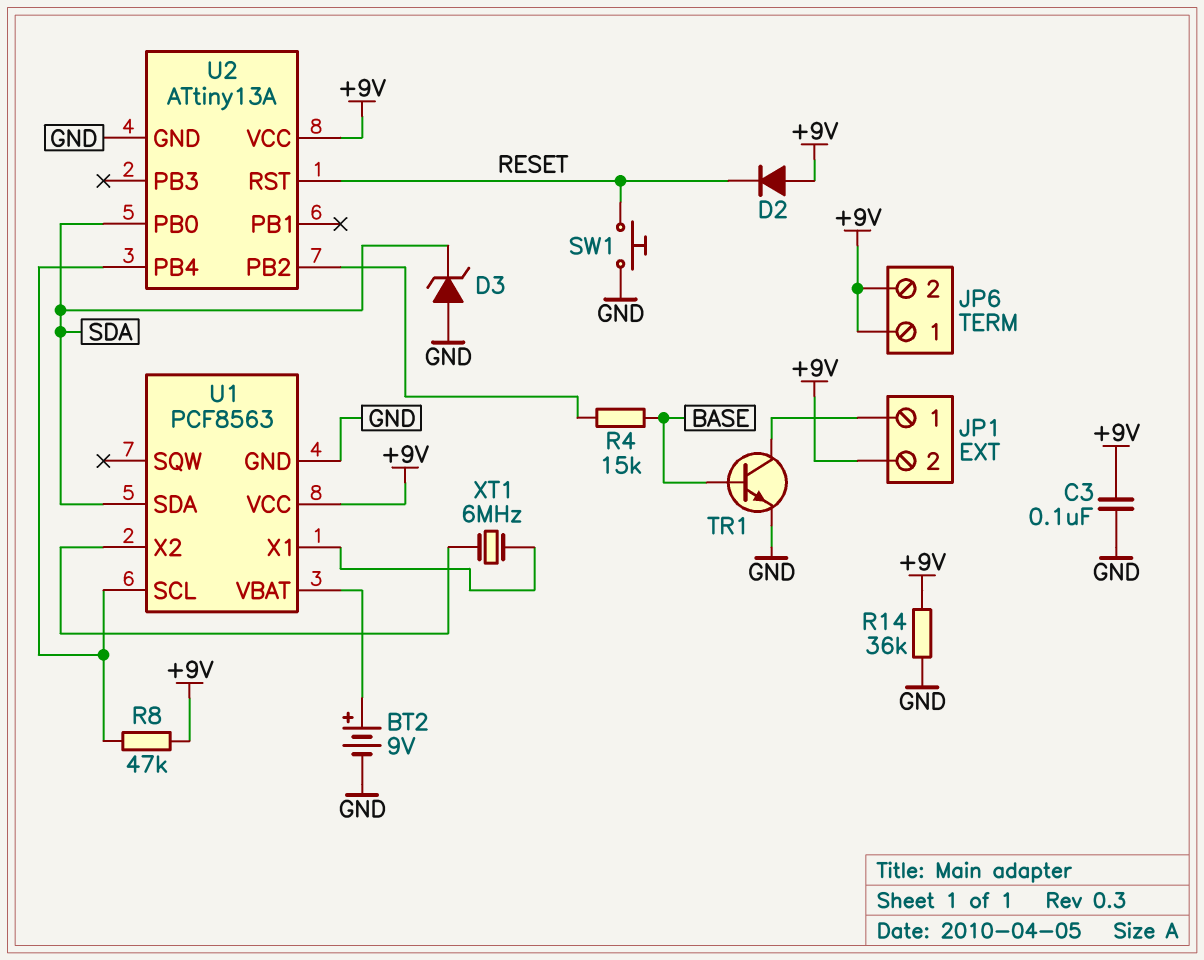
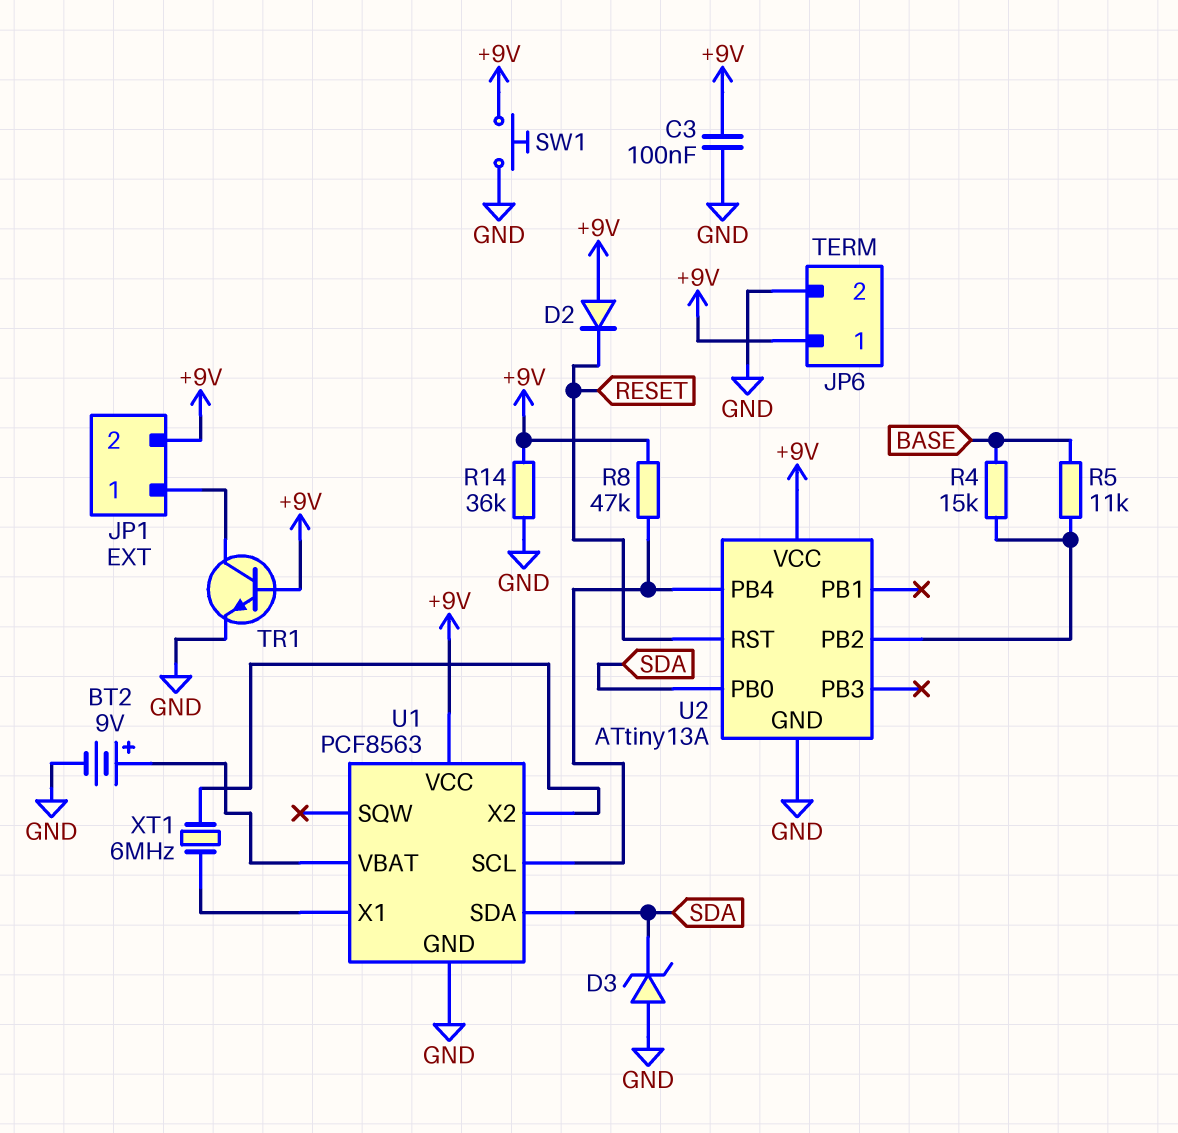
JP6 pin 2: +9V -> GND
R5: none -> 11k (BASE, U2/PB2)
SW1: button (GND, RESET) -> button (+9V, GND)
TR1: NPN (B BASE, C JP1/1, E GND) -> NPN (B +9V, C JP1/1, E GND)

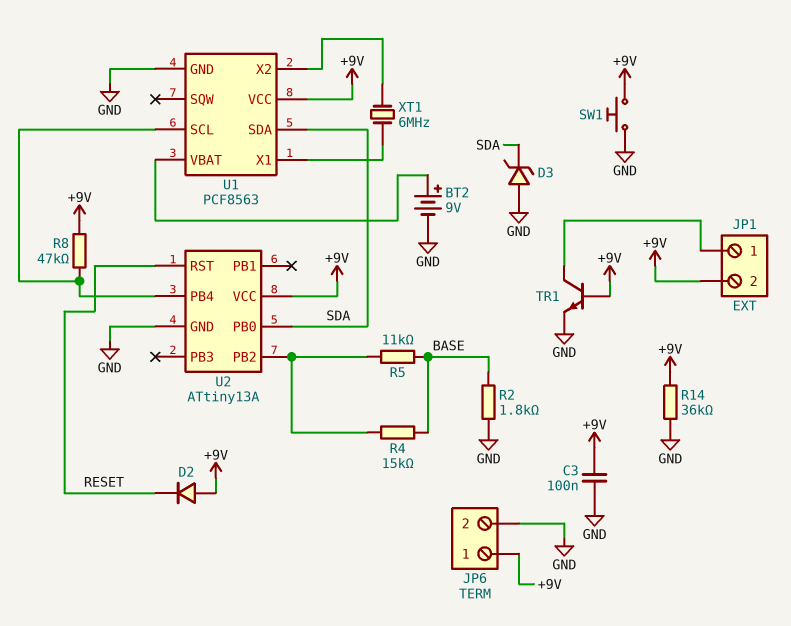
R2: none -> 1.8k (BASE, GND)

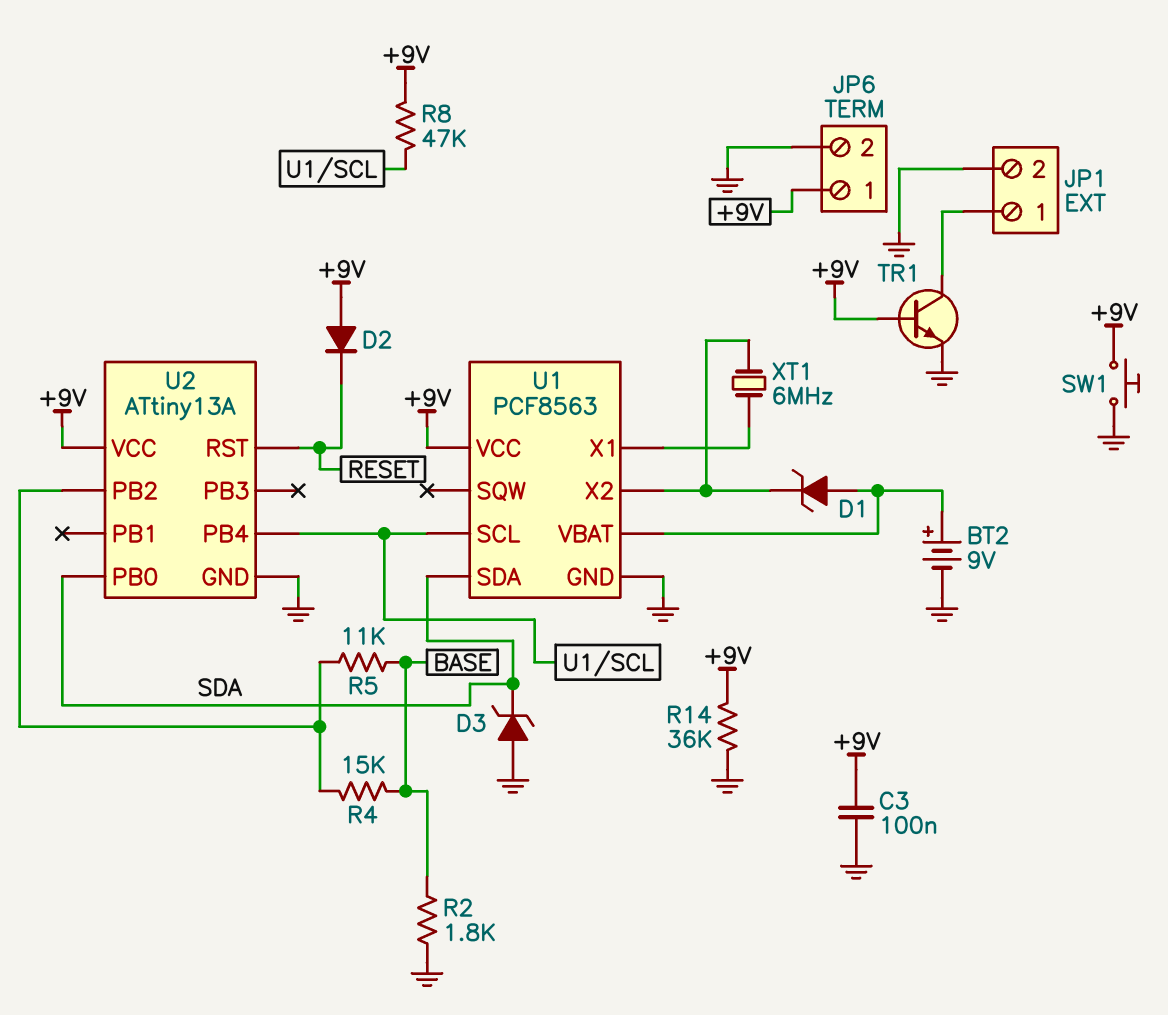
D1: none -> zener (A U1/VBAT, K U1/X2)
JP1 pin 2: +9V -> GND

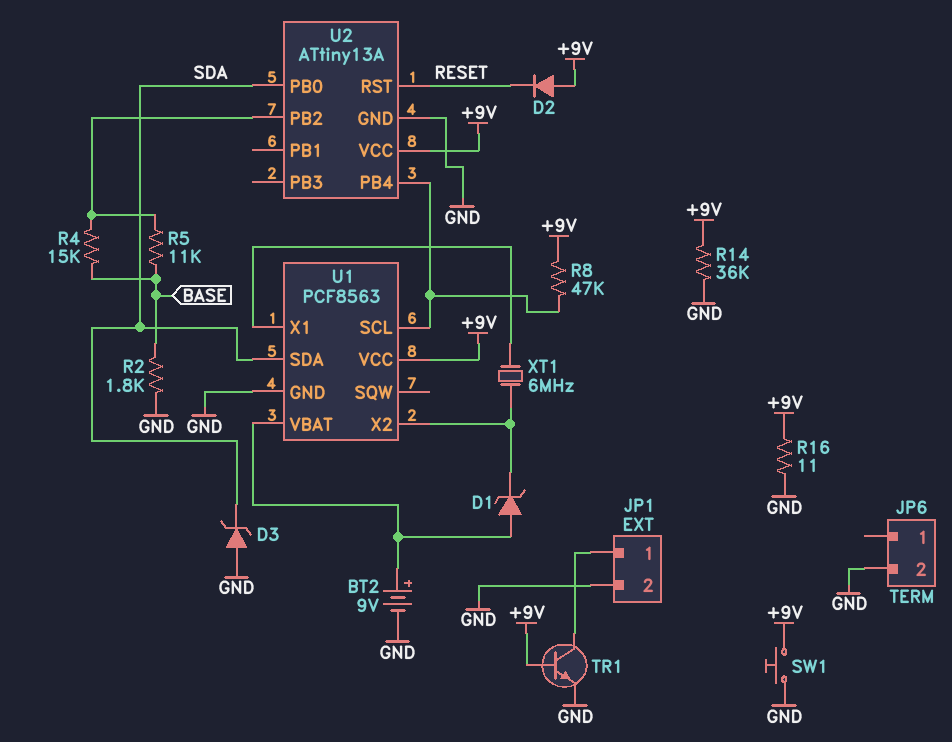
C3: 100nF (+9V, GND) -> none
JP6 pin 1: +9V -> none
R16: none -> 11 (+9V, GND)

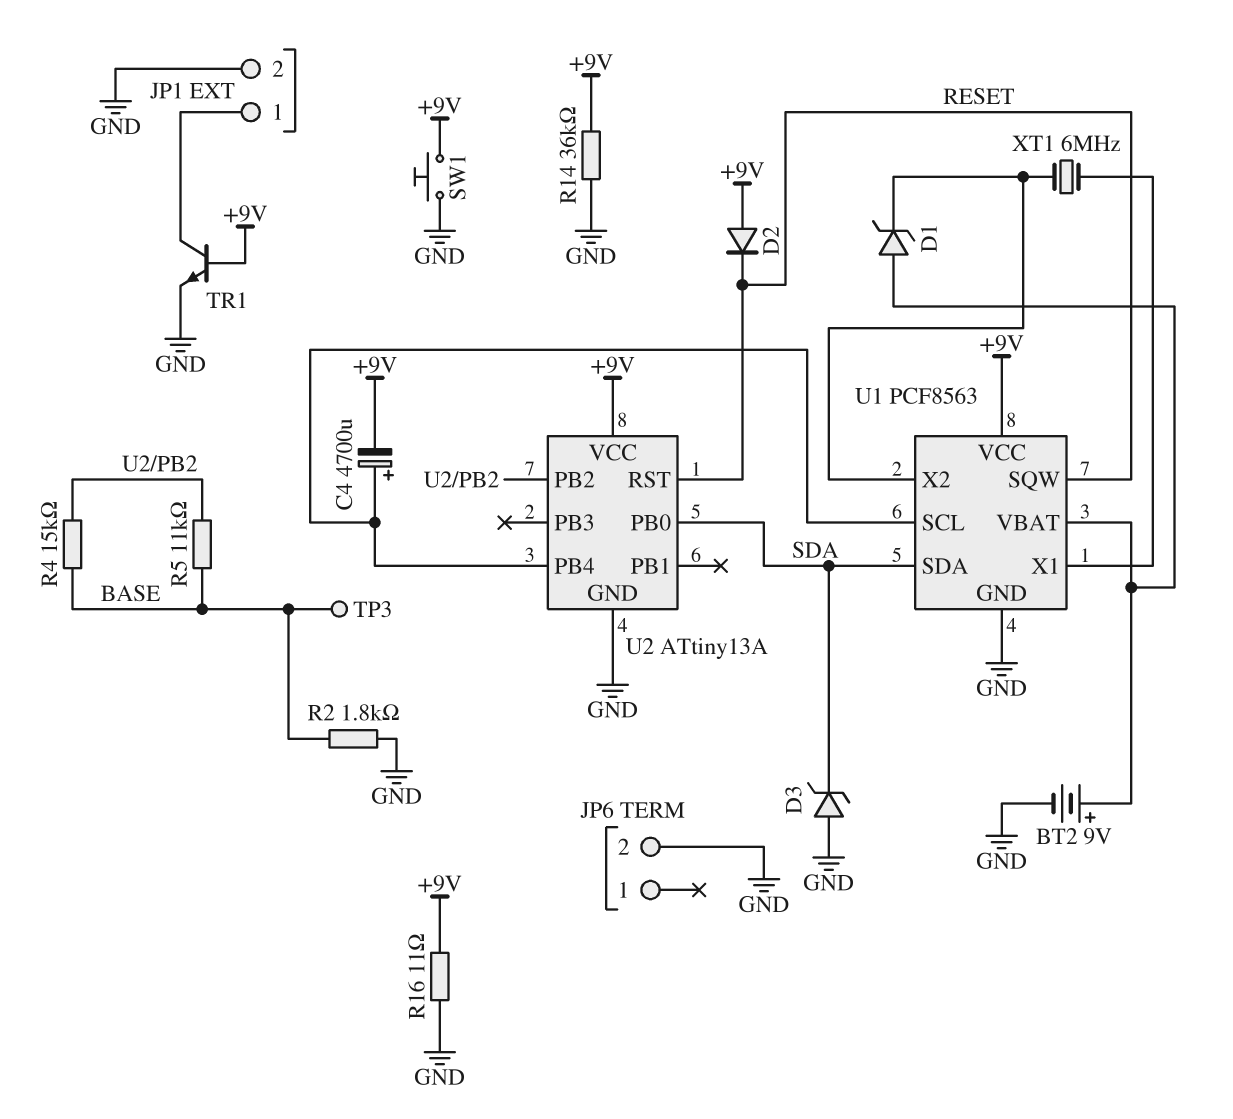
C4: none -> 4700uF (plus U1/SCL, minus +9V)
R8: 47k (+9V, U1/SCL) -> none
TP3: none -> test point (BASE)
U1 pin SQW: none -> RESET

